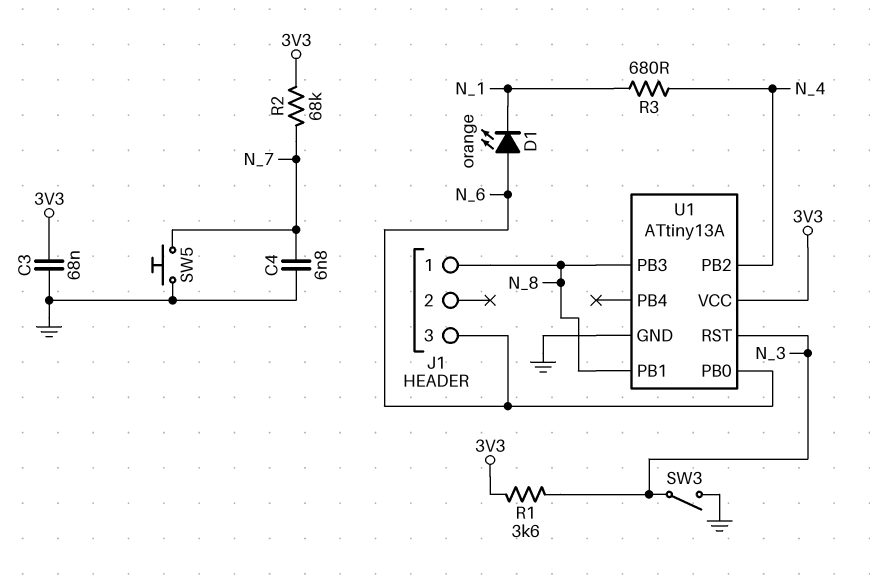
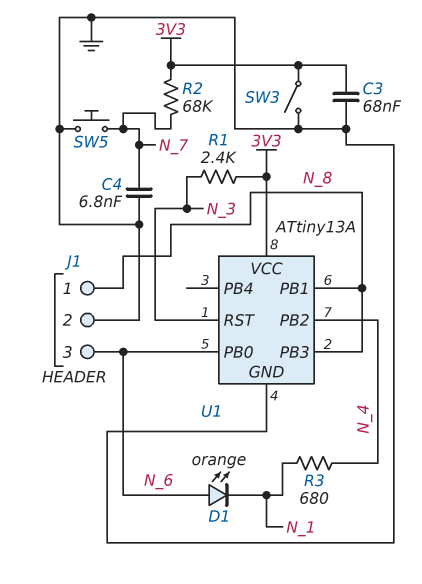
J1 pin 2: none -> GND
R1: 3.6k (3V3, N_3) -> 2.4k (3V3, N_3)
SW3: switch (GND, N_3) -> switch (3V3, GND)

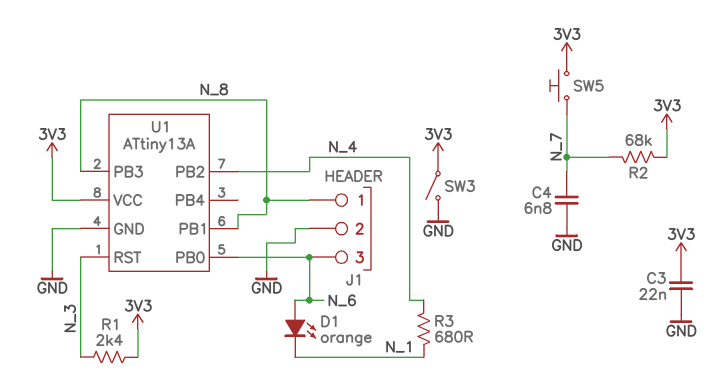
C3: 68nF (3V3, GND) -> 22nF (3V3, GND)
SW5: button (GND, N_7) -> button (3V3, N_7)

